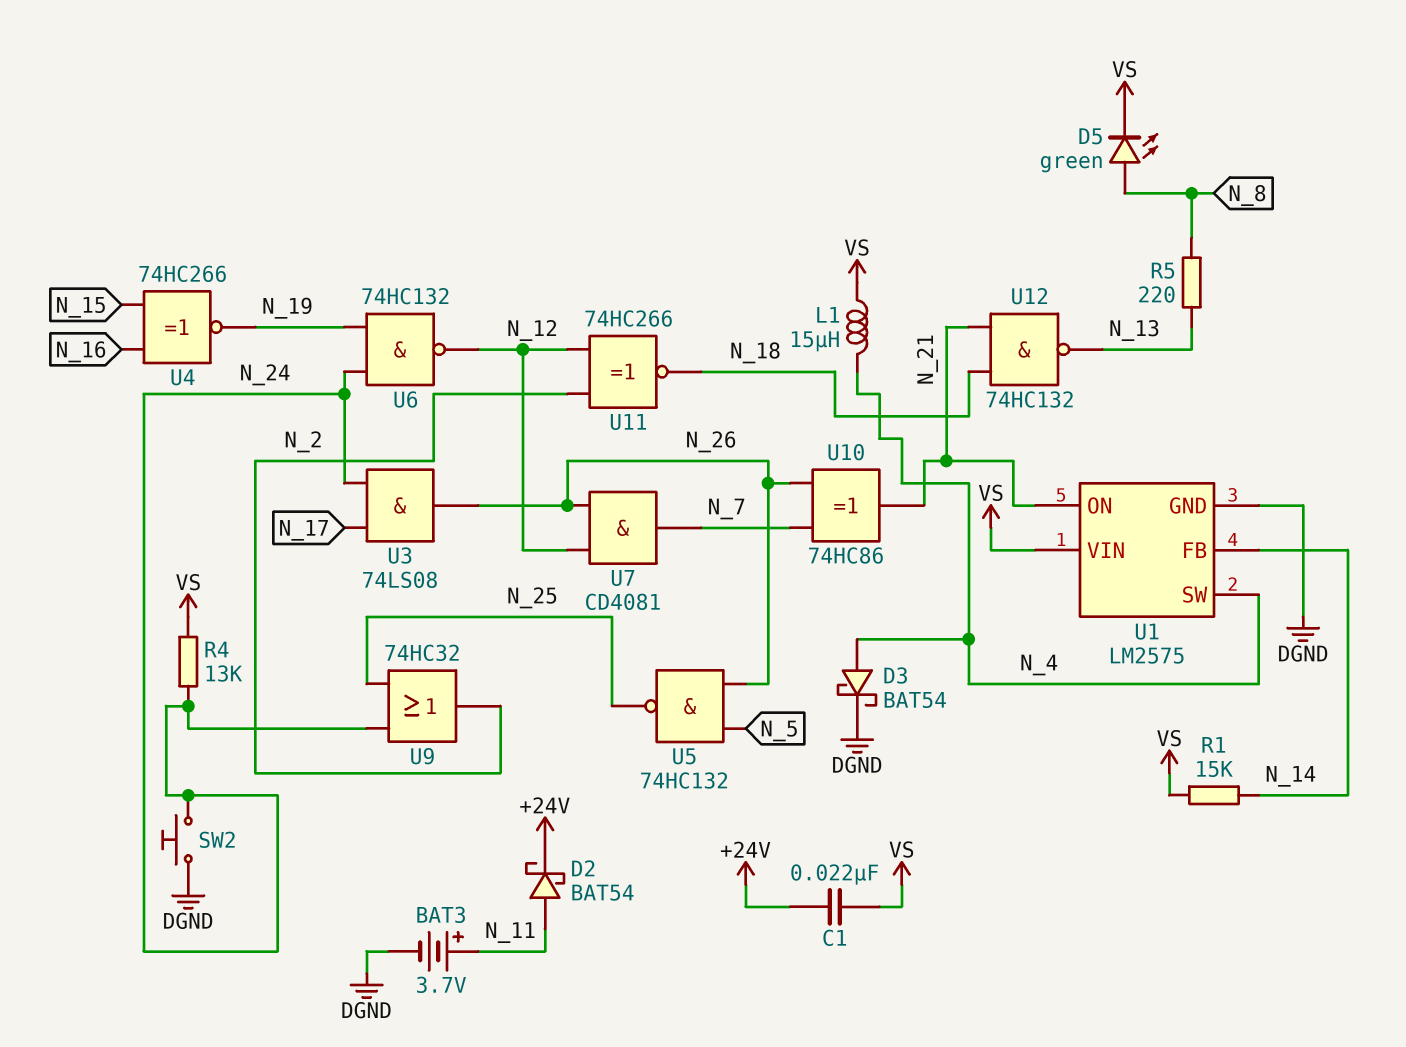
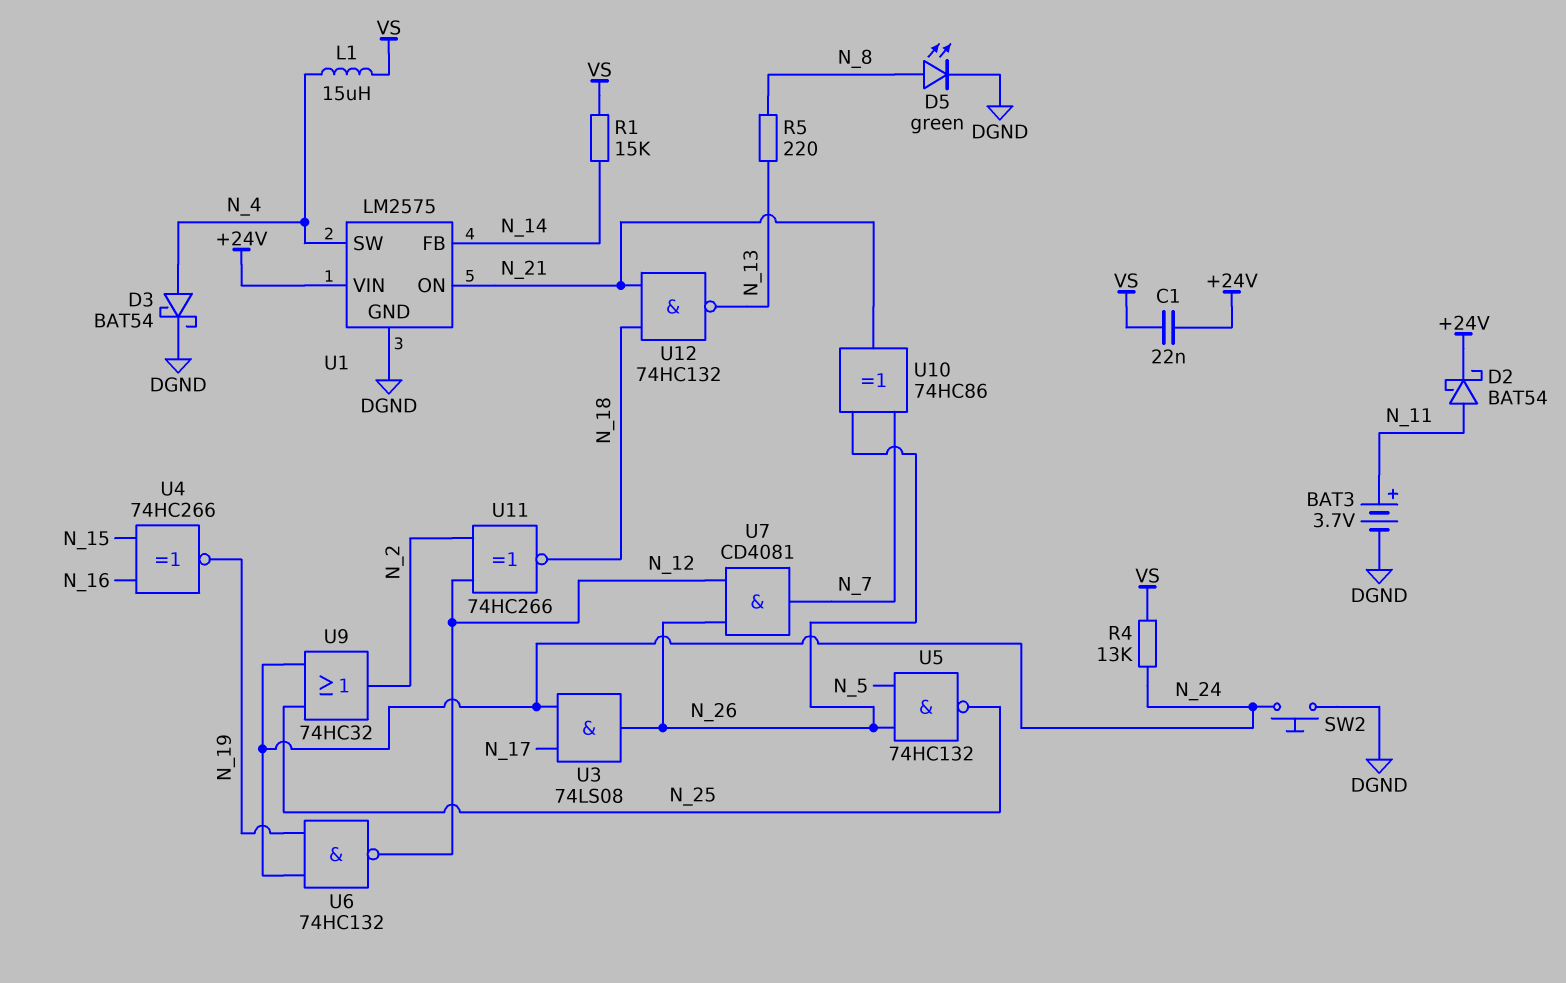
D5: LED green (A N_8, K VS) -> LED green (A N_8, K DGND)
U1 pin VIN: VS -> +24V

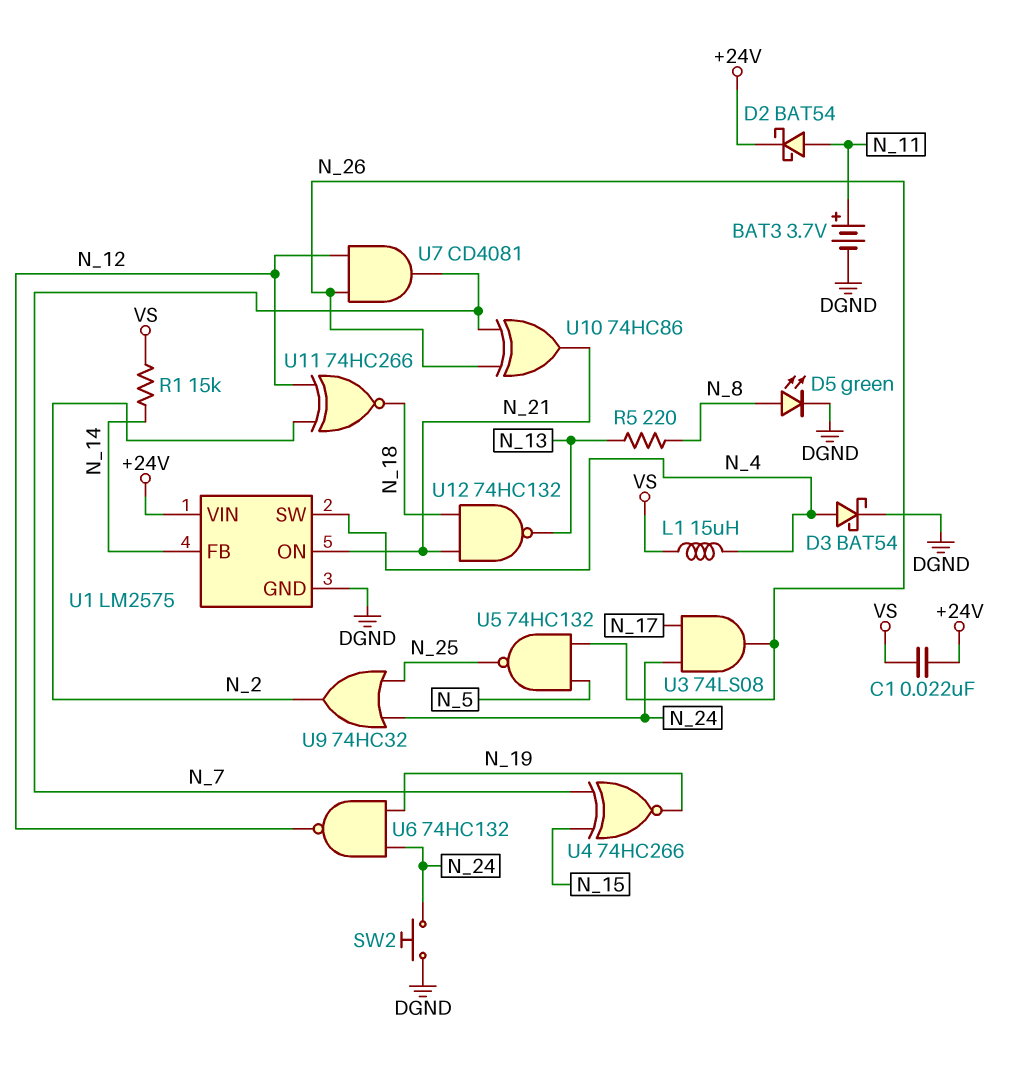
R4: 13k (N_24, VS) -> none
U4: XNOR 74HC266 (in N_15, in N_16, out N_19) -> XNOR 74HC266 (in N_7, in N_15, out N_19)

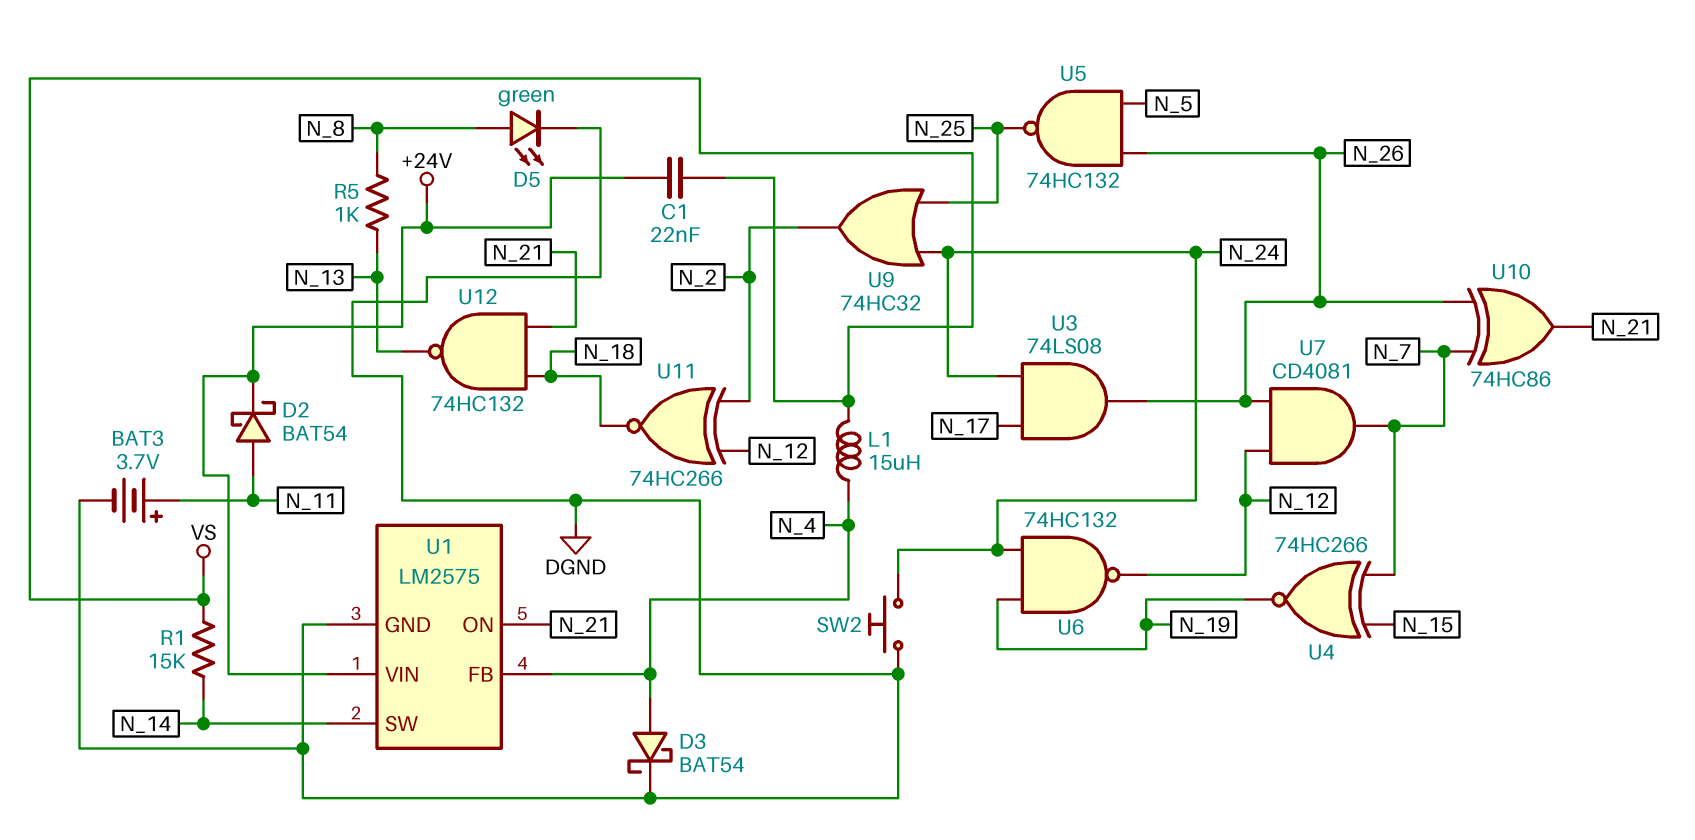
R5: 220 (N_8, N_13) -> 1k (N_8, N_13)
U1 pin FB: N_14 -> N_4
U1 pin SW: N_4 -> N_14

